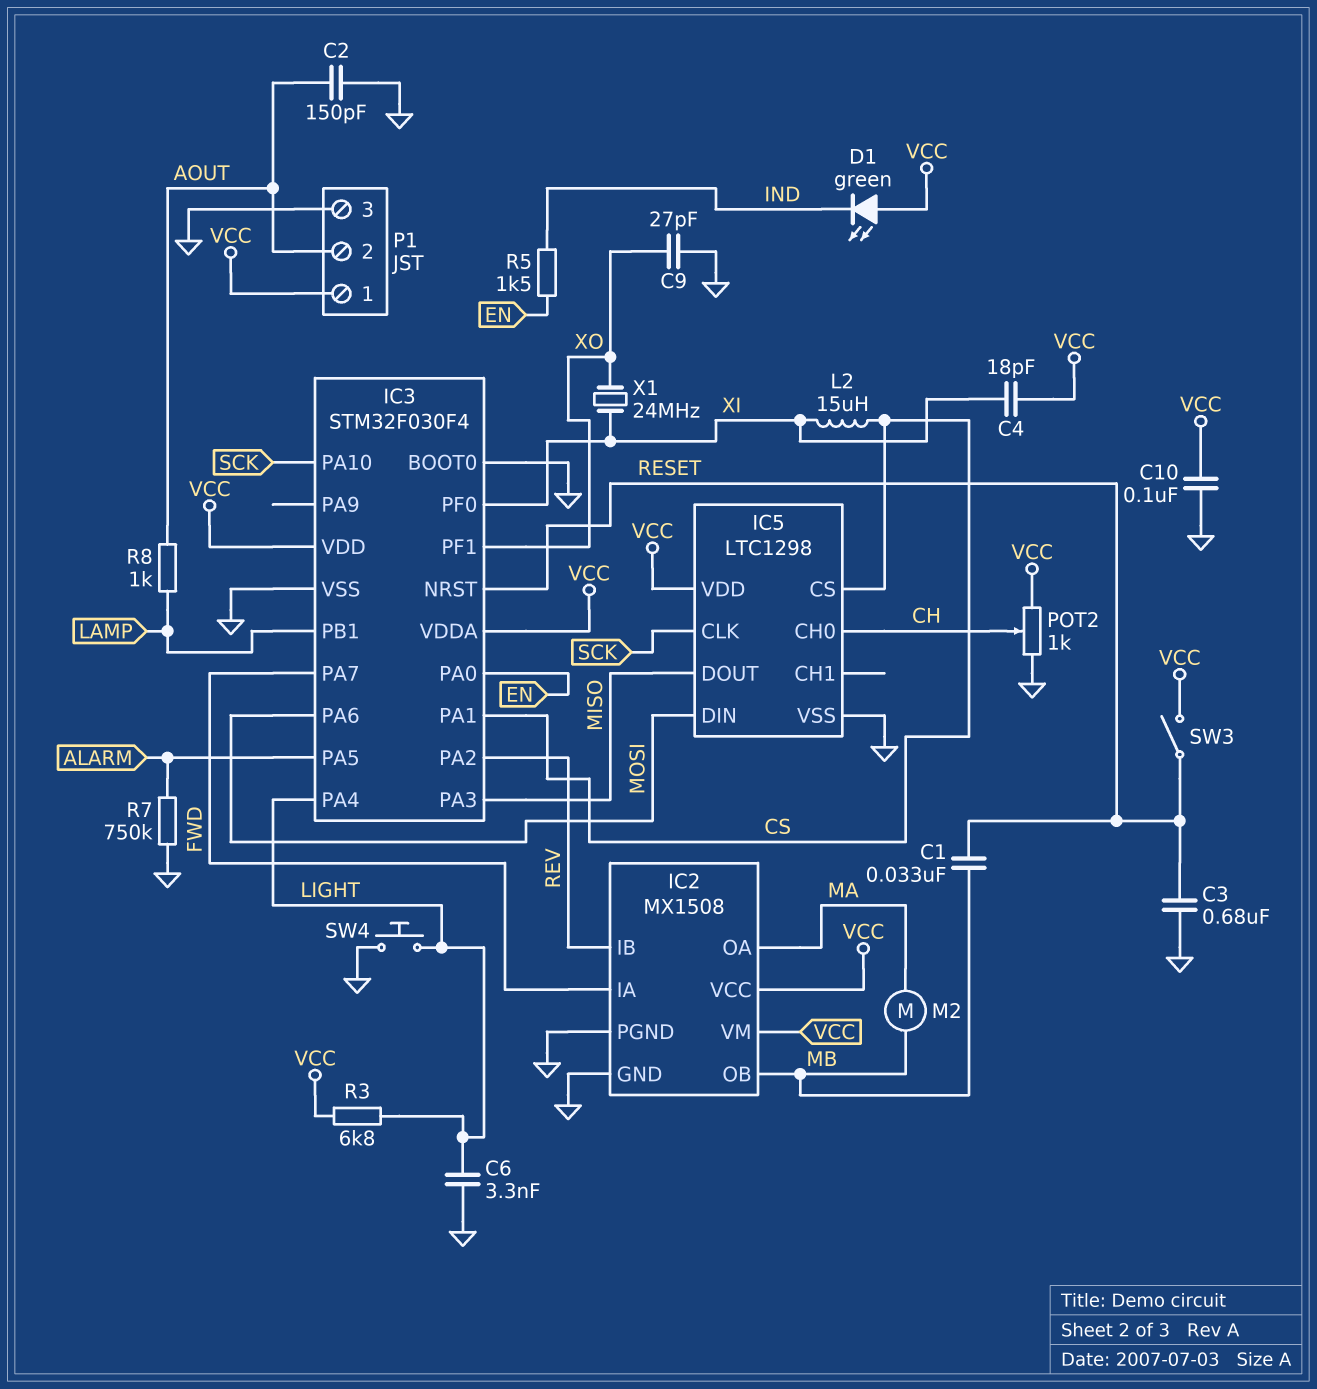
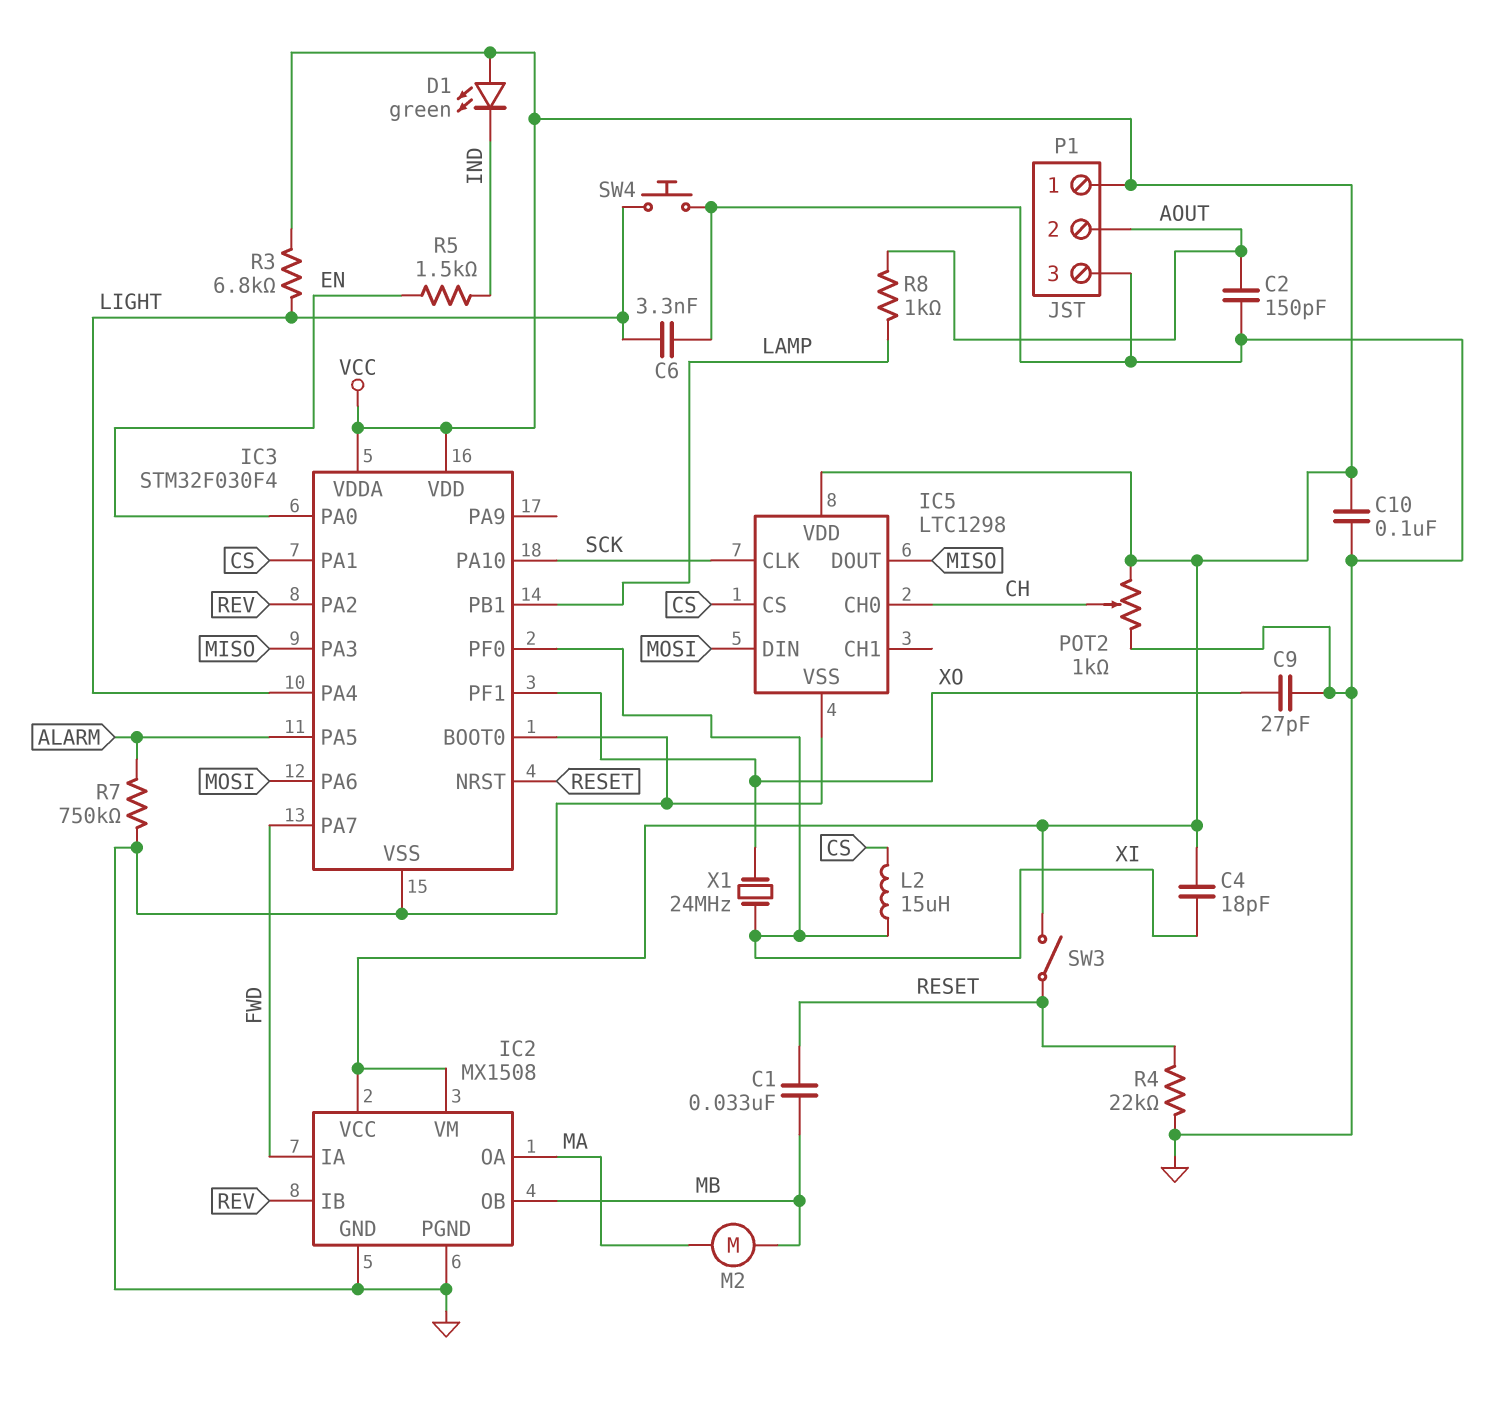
C3: 680nF (GND, RESET) -> none
R4: none -> 22k (GND, RESET)

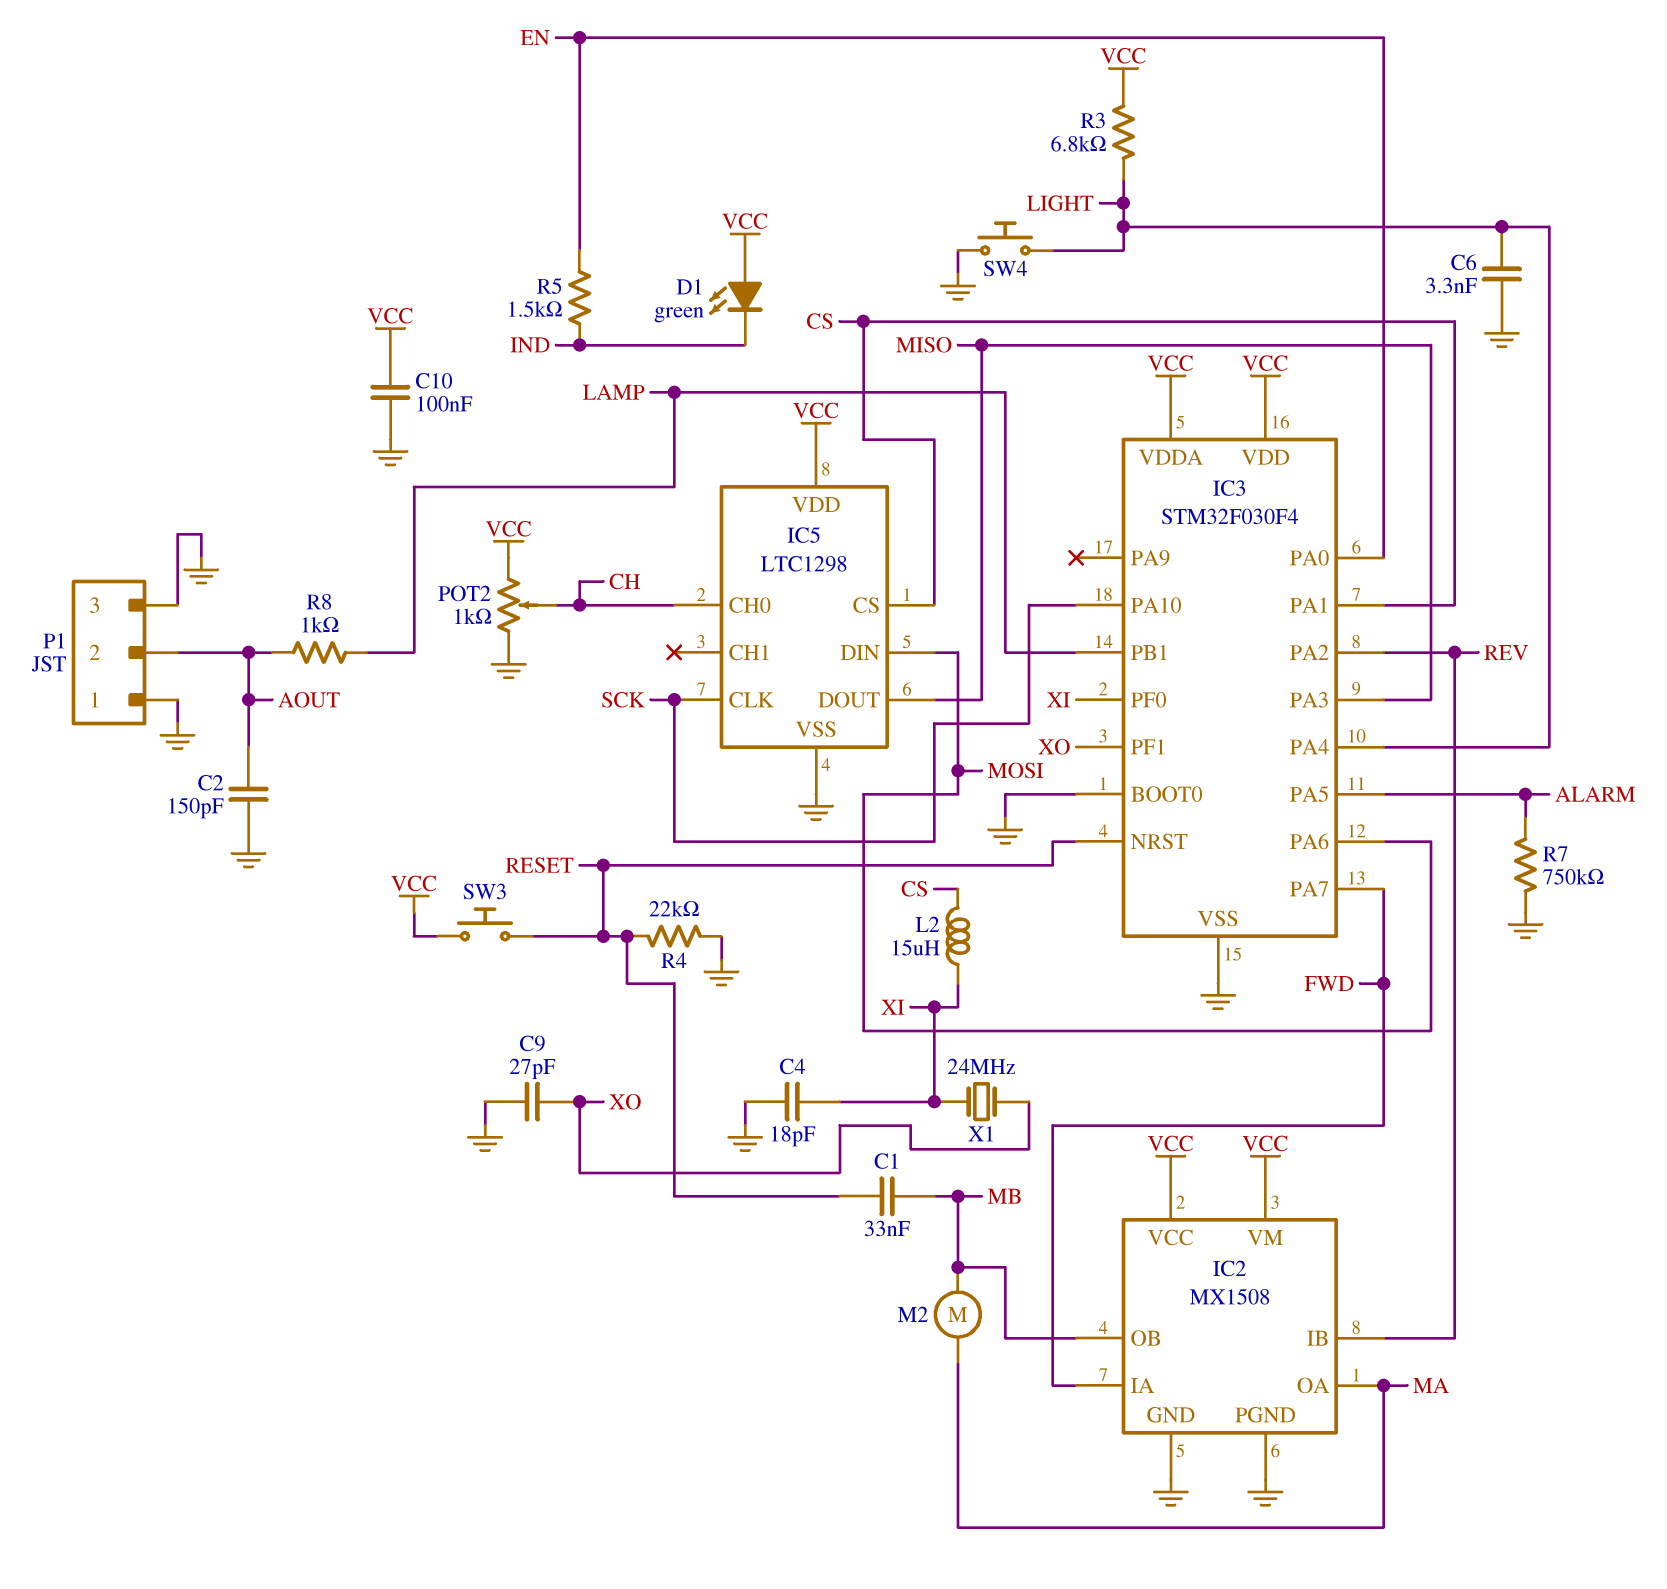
C4: 18pF (VCC, XI) -> 18pF (GND, XI)
P1 pin 1: VCC -> GND
SW3: switch (RESET, VCC) -> button (RESET, VCC)

